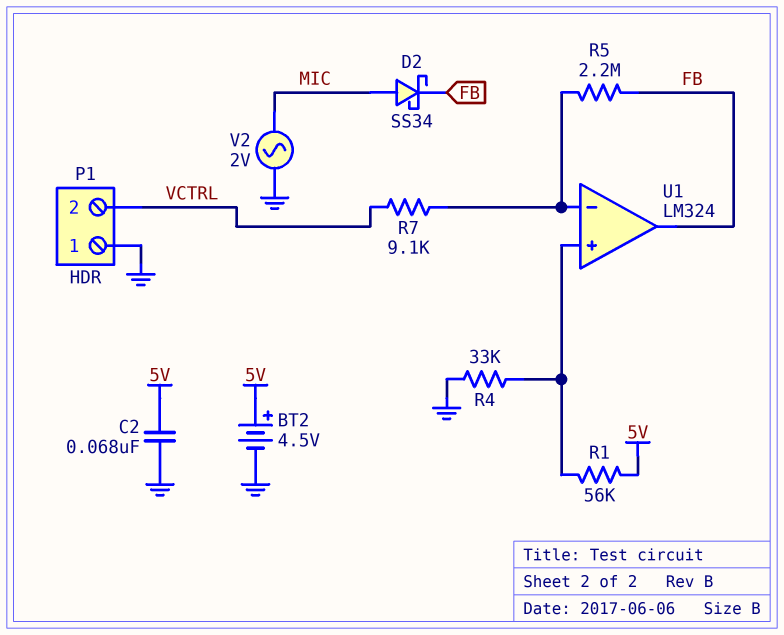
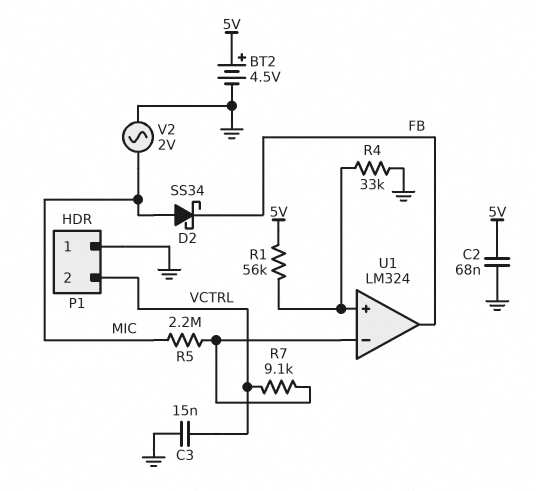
C3: none -> 15nF (GND, VCTRL)
R5: 2.2M (FB, U1/in-) -> 2.2M (MIC, U1/in-)

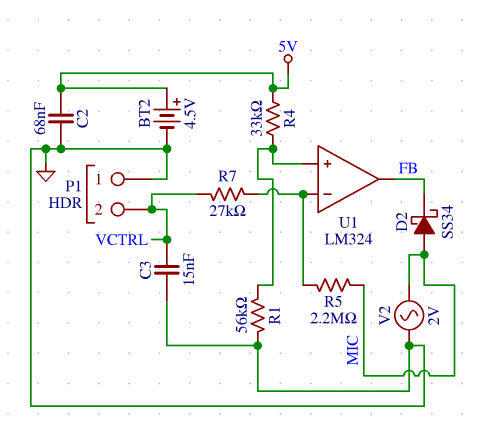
R1: 56k (5V, U1/in+) -> 56k (GND, U1/in+)
R4: 33k (GND, U1/in+) -> 33k (5V, U1/in+)
R7: 9.1k (U1/in-, VCTRL) -> 27k (U1/in-, VCTRL)

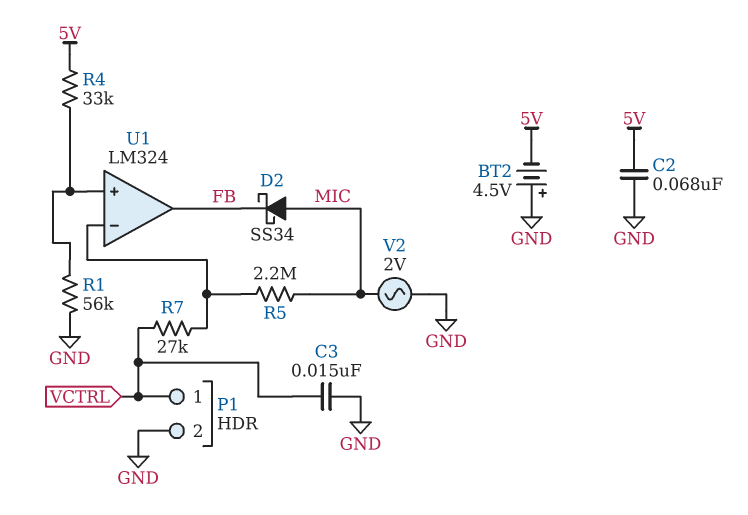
BT2: 4.5V (plus 5V, minus GND) -> 4.5V (plus GND, minus 5V)
P1 pin 1: GND -> VCTRL
P1 pin 2: VCTRL -> GND

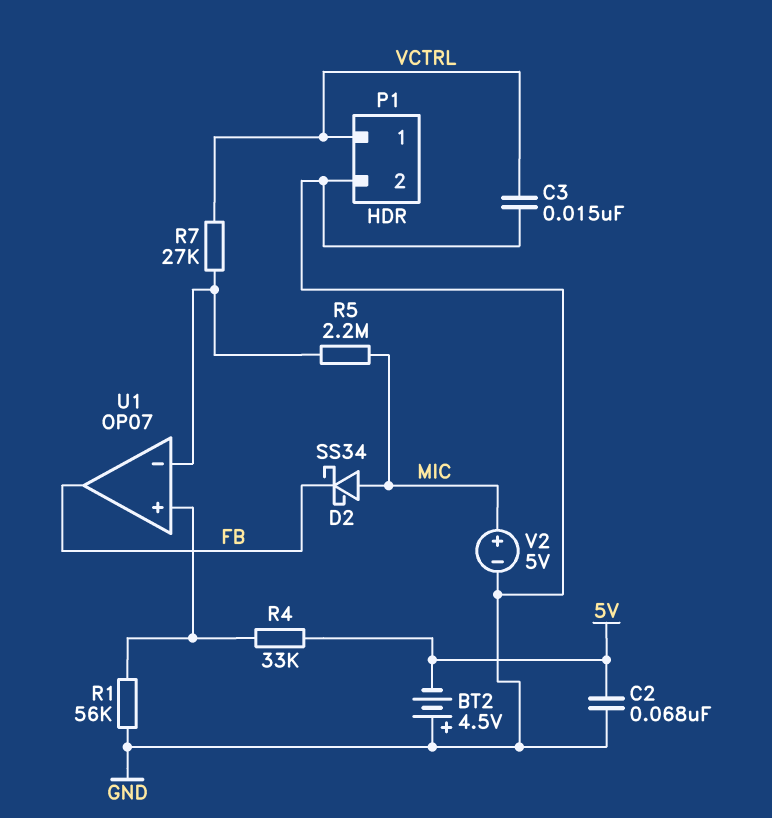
U1: LM324 -> OP07
V2: AC 2V (GND, MIC) -> 5V (plus MIC, minus GND)

